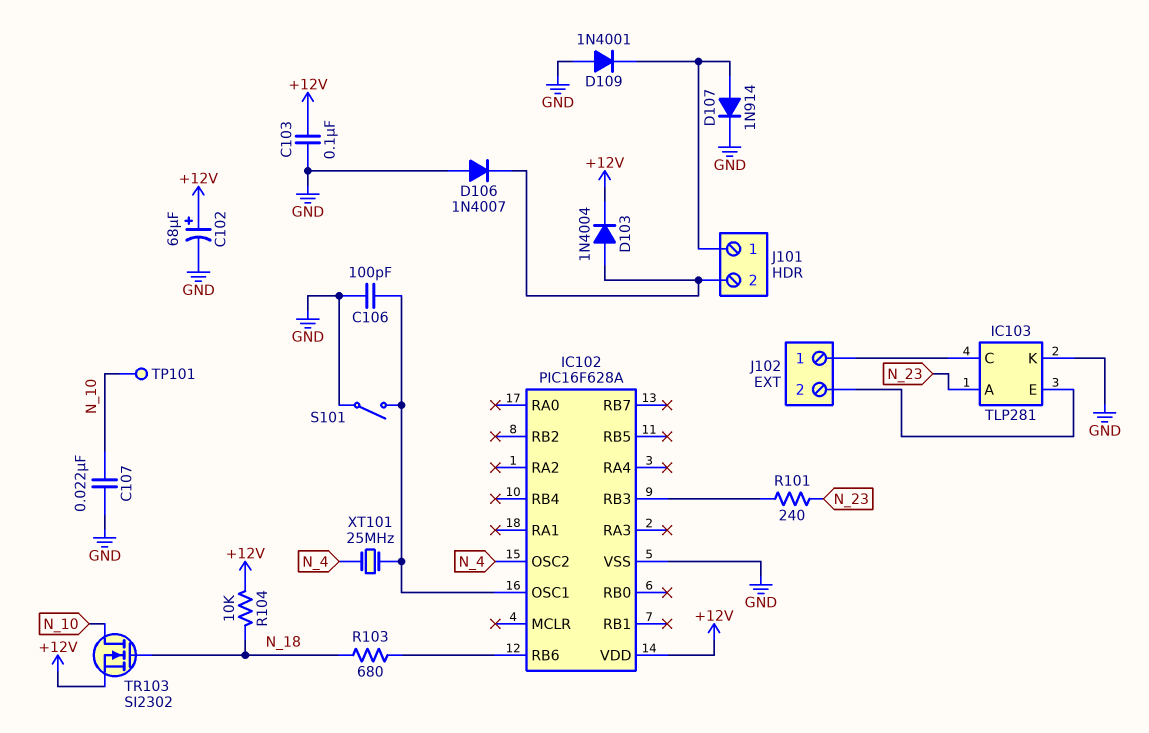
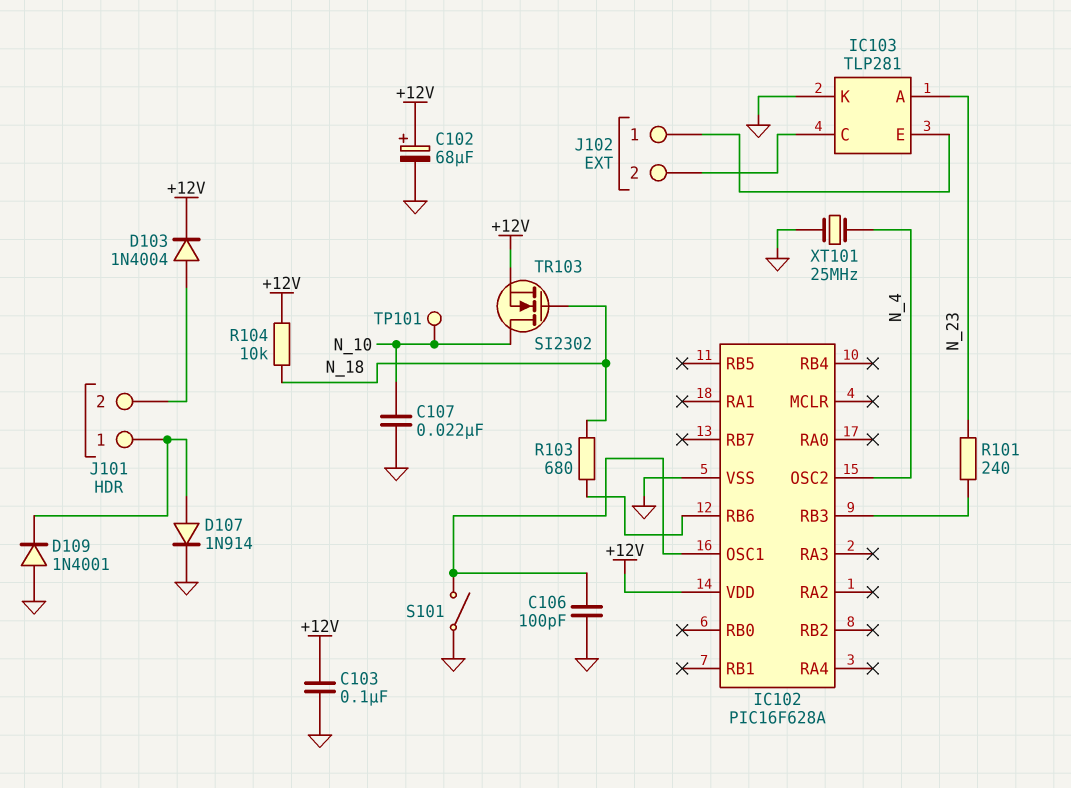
D106: diode 1N4007 (A GND, K J101/2) -> none
J102 pin 1: IC103/C -> IC103/E
J102 pin 2: IC103/E -> IC103/C
XT101: 25MHz (IC102/OSC1, N_4) -> 25MHz (GND, N_4)

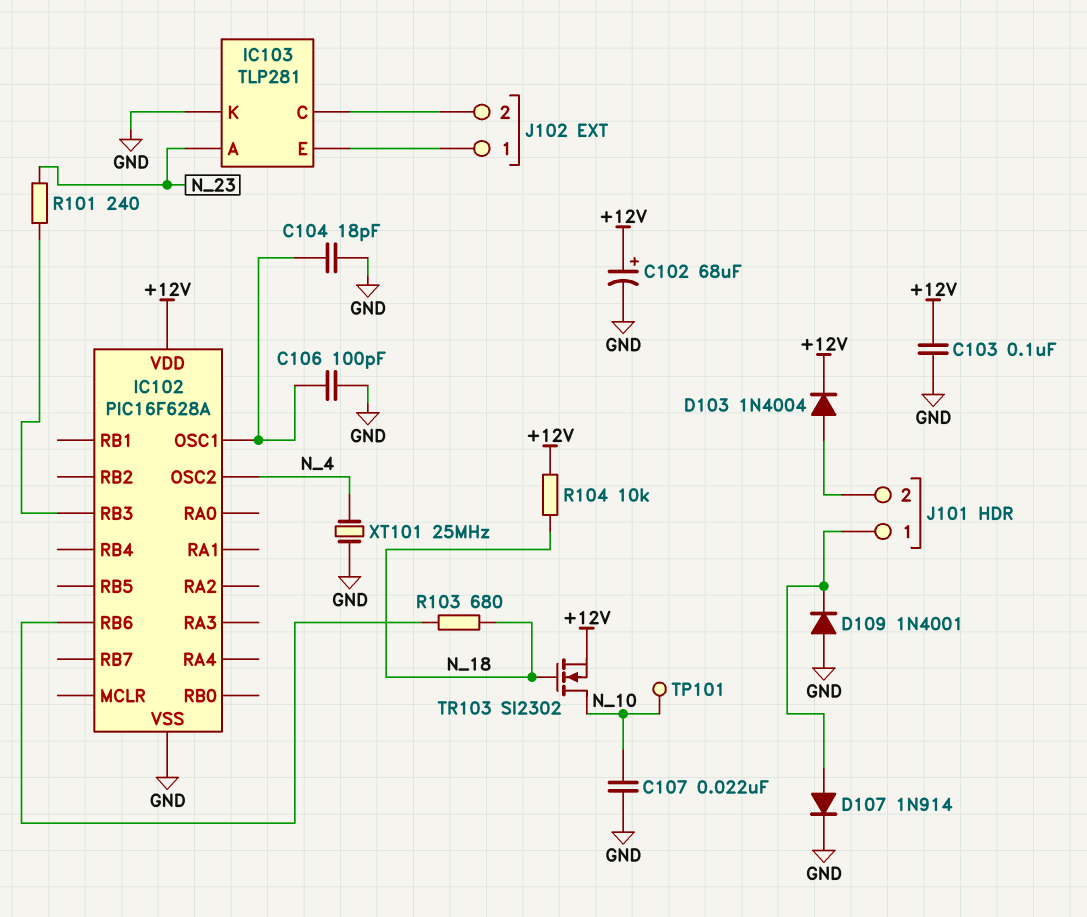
C104: none -> 18pF (GND, IC102/OSC1)
S101: switch (GND, IC102/OSC1) -> none

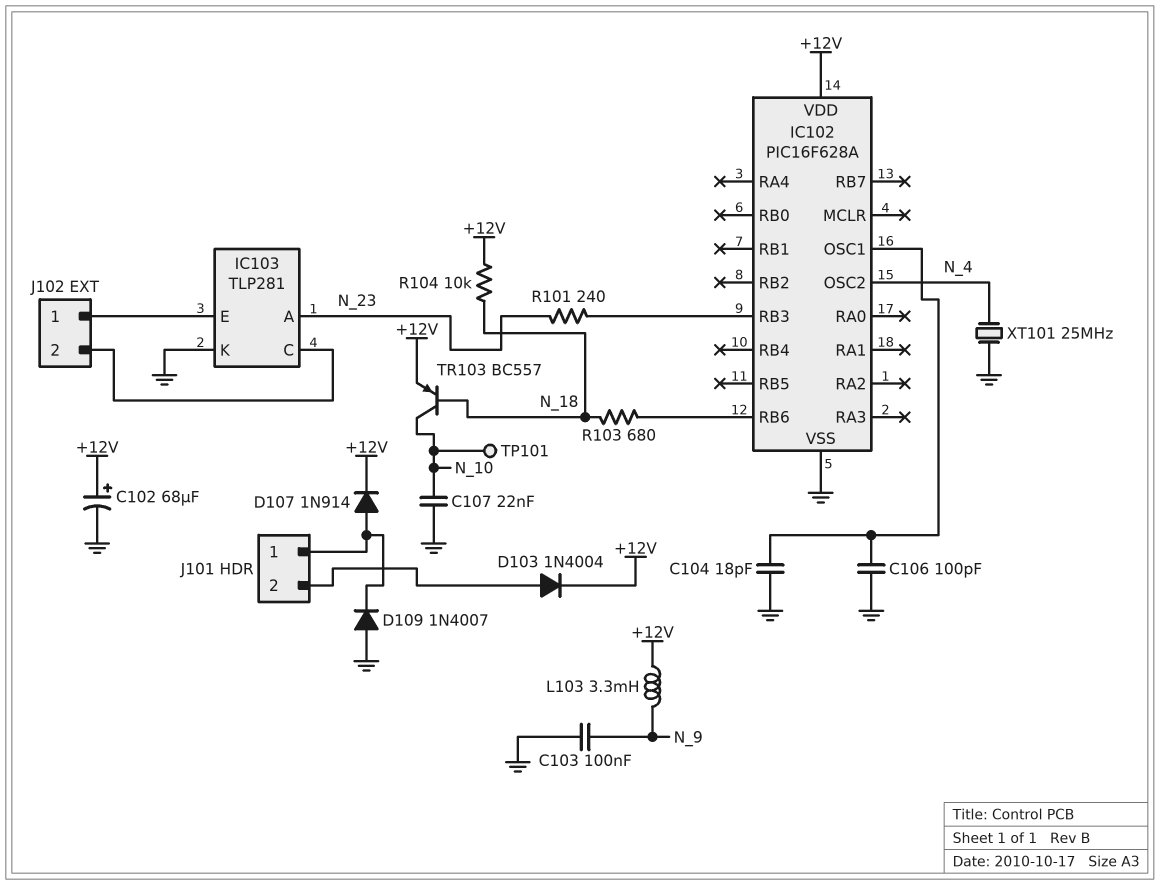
C103: 100nF (+12V, GND) -> 100nF (GND, N_9)
D107: diode 1N914 (A J101/1, K GND) -> diode 1N914 (A J101/1, K +12V)
D109: diode 1N4001 (A GND, K J101/1) -> diode 1N4007 (A GND, K J101/1)
L103: none -> 3.3mH (+12V, N_9)
TR103: NMOS SI2302 (G N_18, D N_10, S +12V) -> PNP BC557 (B N_18, C N_10, E +12V)

